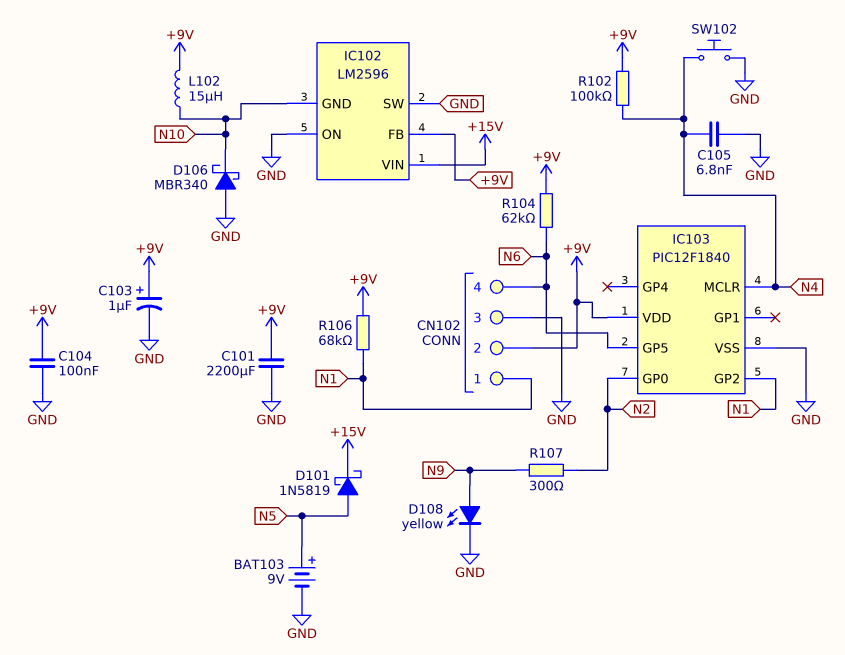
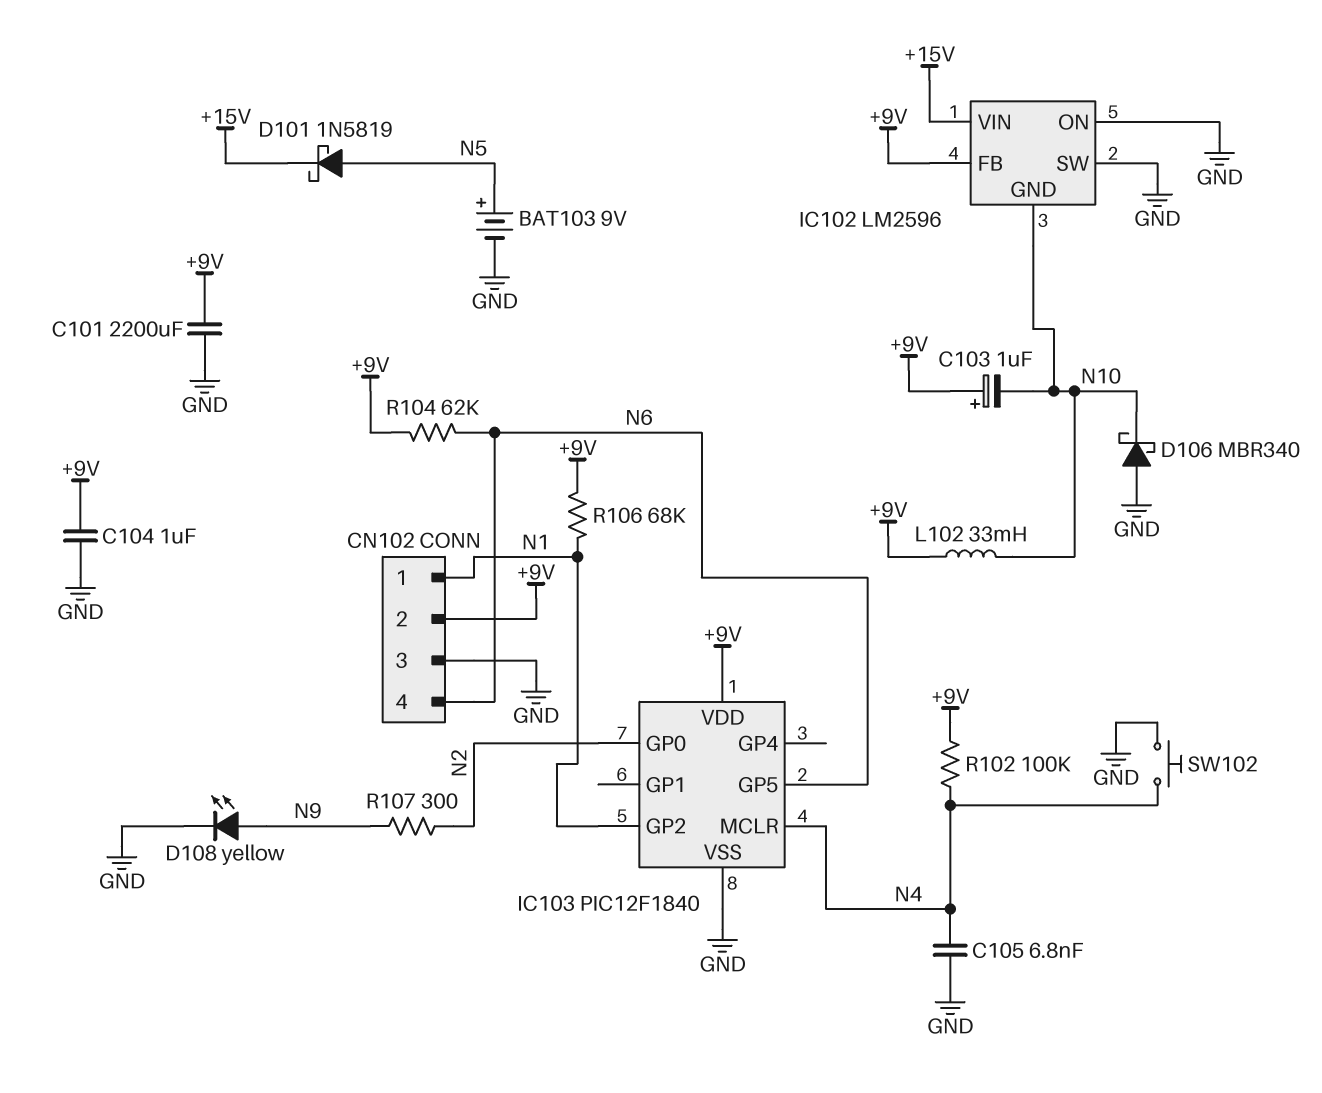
C103: 1uF (plus +9V, minus GND) -> 1uF (plus +9V, minus N10)
C104: 100nF (+9V, GND) -> 1uF (+9V, GND)
L102: 15uH (+9V, N10) -> 33mH (+9V, N10)

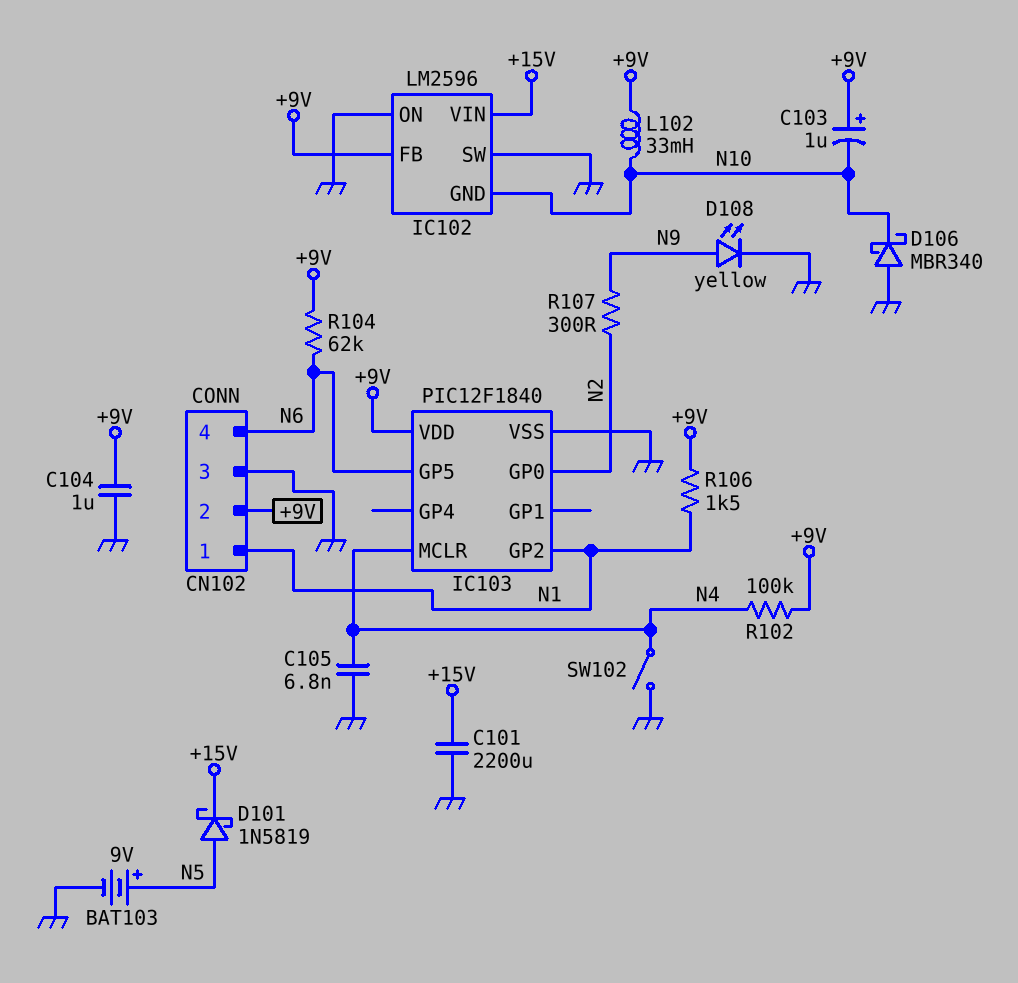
C101: 2200uF (+9V, GND) -> 2200uF (+15V, GND)
R106: 68k (+9V, N1) -> 1.5k (+9V, N1)
SW102: button (GND, N4) -> switch (GND, N4)

